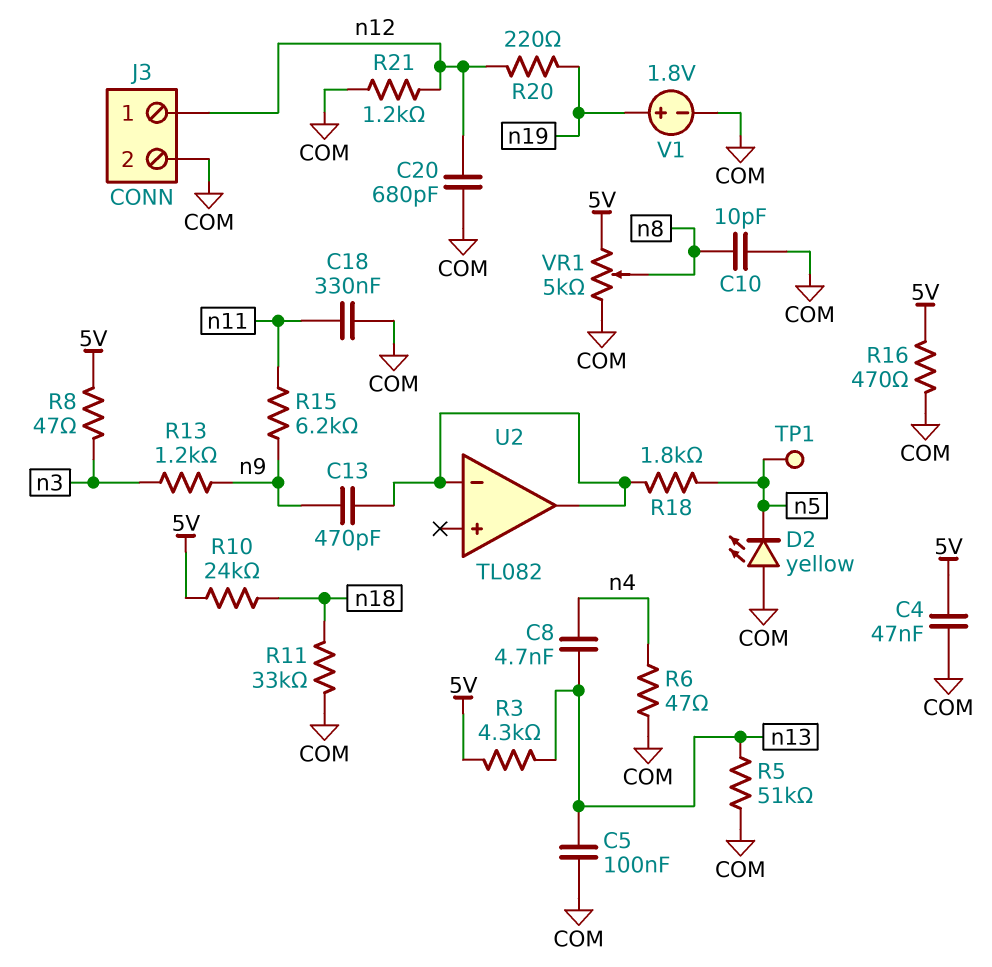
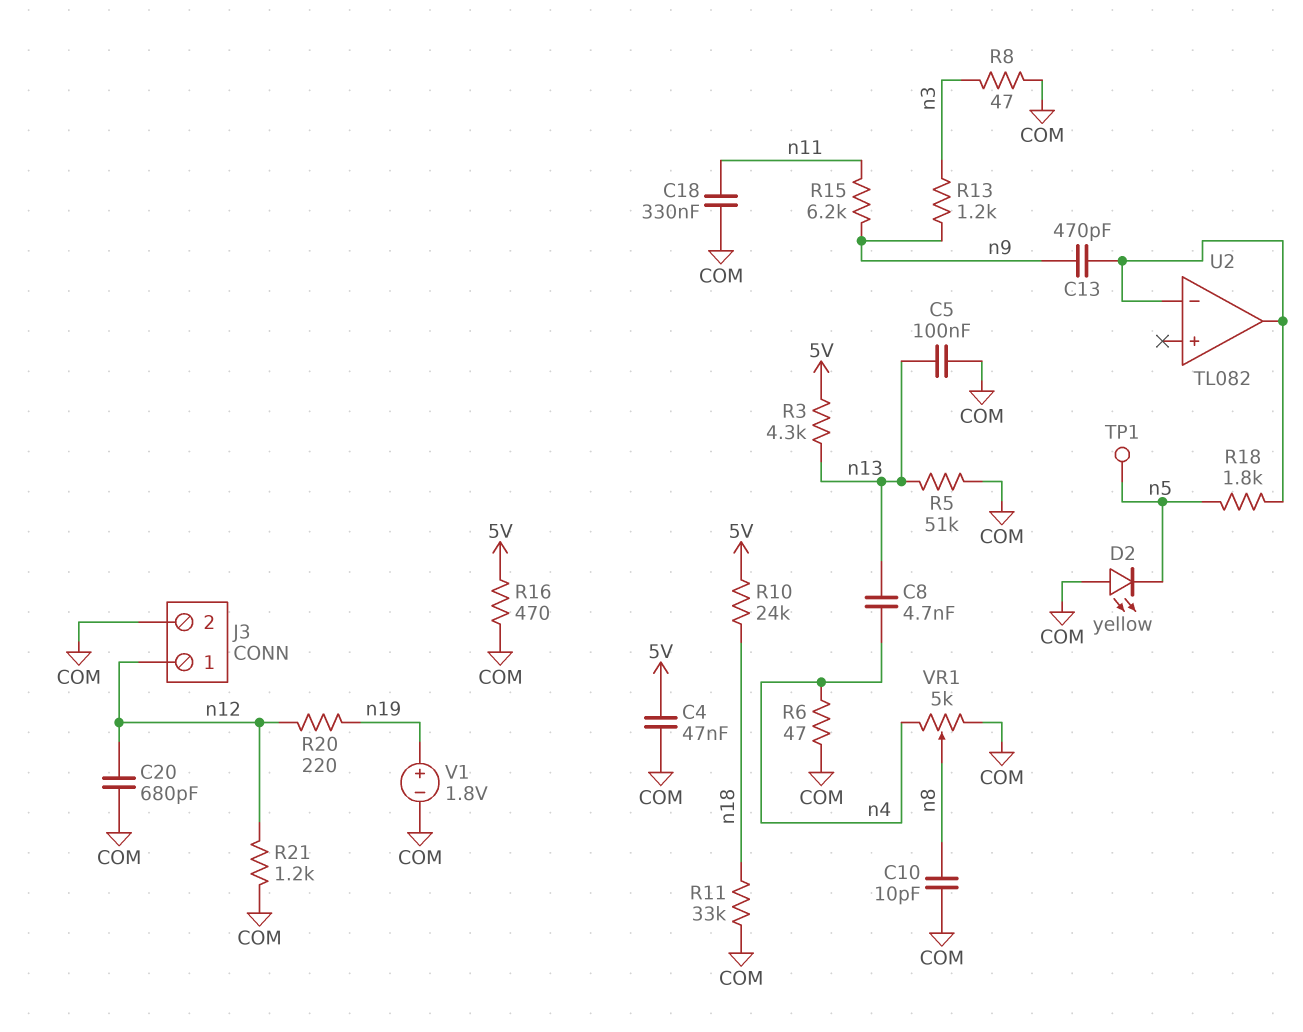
R8: 47 (5V, n3) -> 47 (COM, n3)
VR1: 5k (5V, COM, wiper n8) -> 5k (COM, n4, wiper n8)

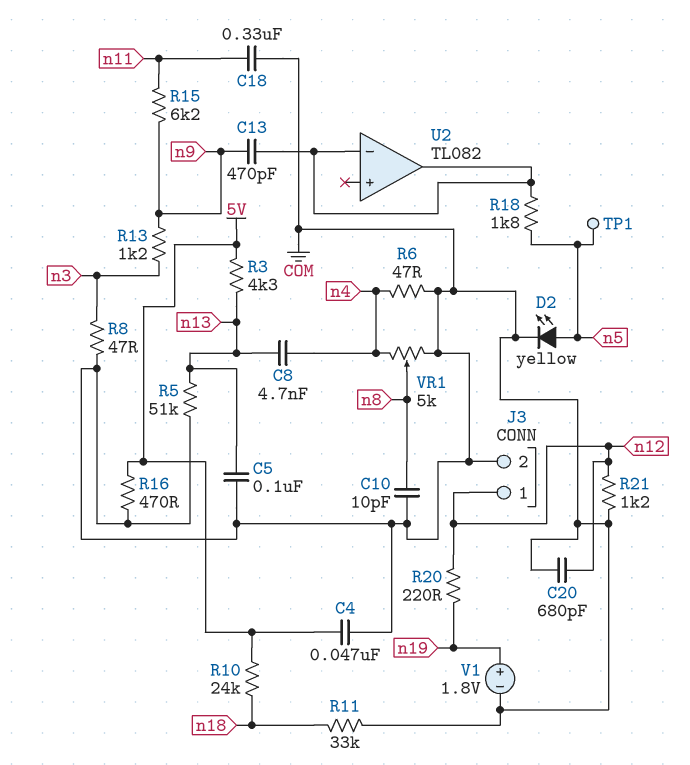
D2: LED yellow (A COM, K n5) -> LED yellow (A n5, K COM)

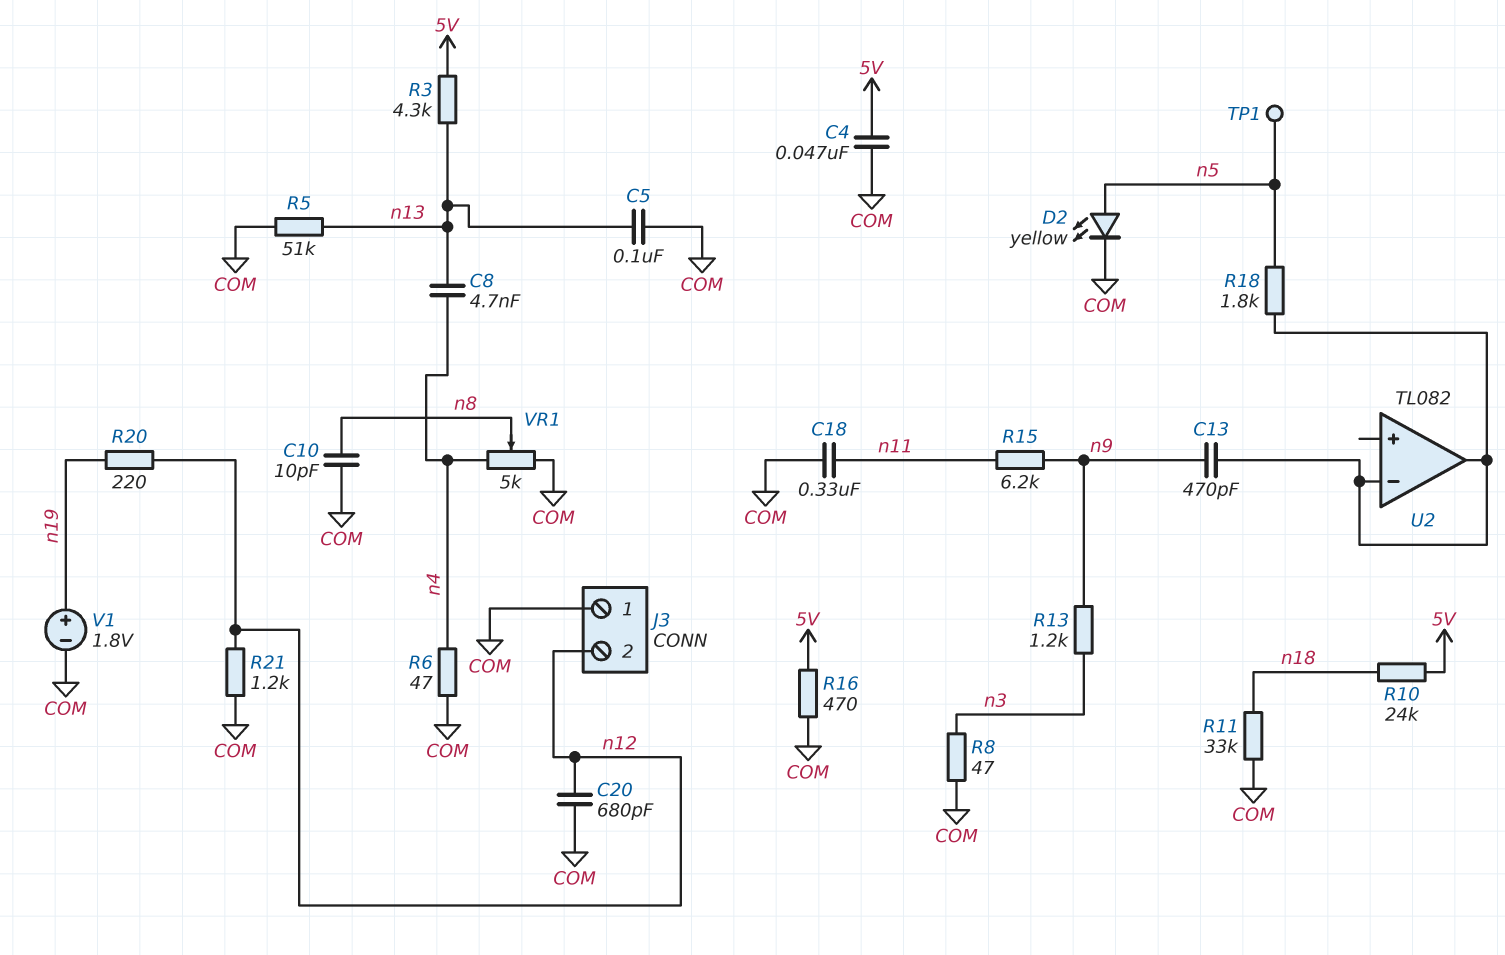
J3 pin 1: n12 -> COM
J3 pin 2: COM -> n12

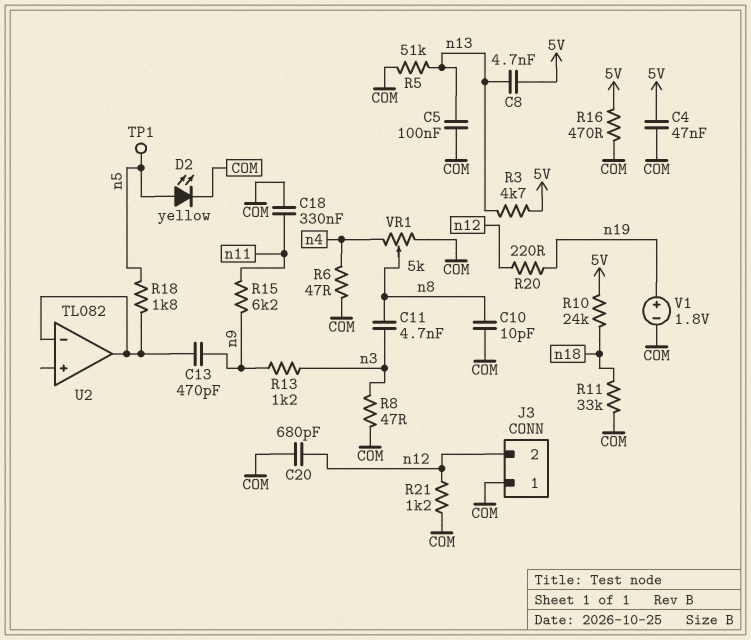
C8: 4.7nF (n4, n13) -> 4.7nF (5V, n13)
C11: none -> 4.7nF (n3, n8)
R3: 4.3k (5V, n13) -> 4.7k (5V, n13)

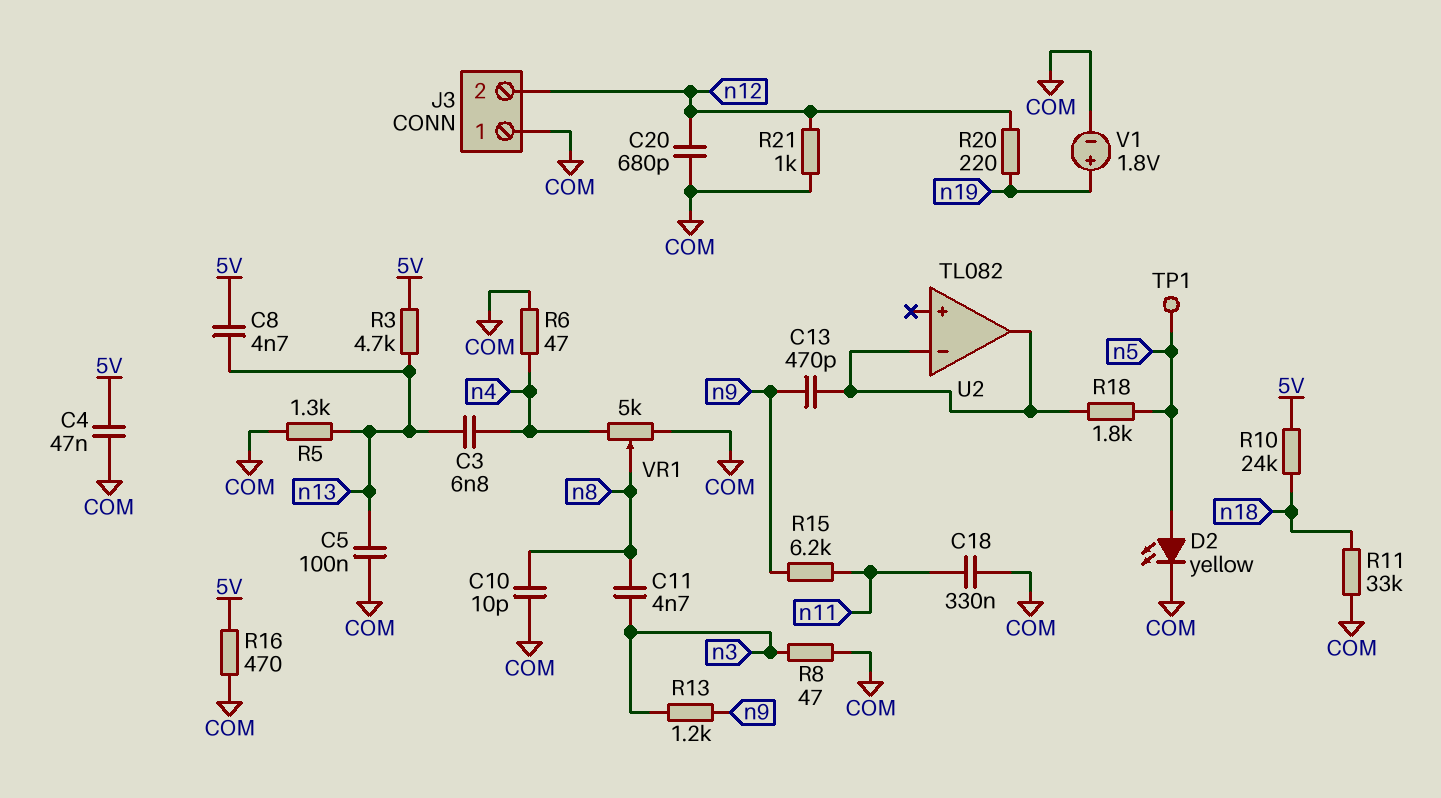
C3: none -> 6.8nF (n4, n13)
R5: 51k (COM, n13) -> 1.3k (COM, n13)
R21: 1.2k (COM, n12) -> 1k (COM, n12)

